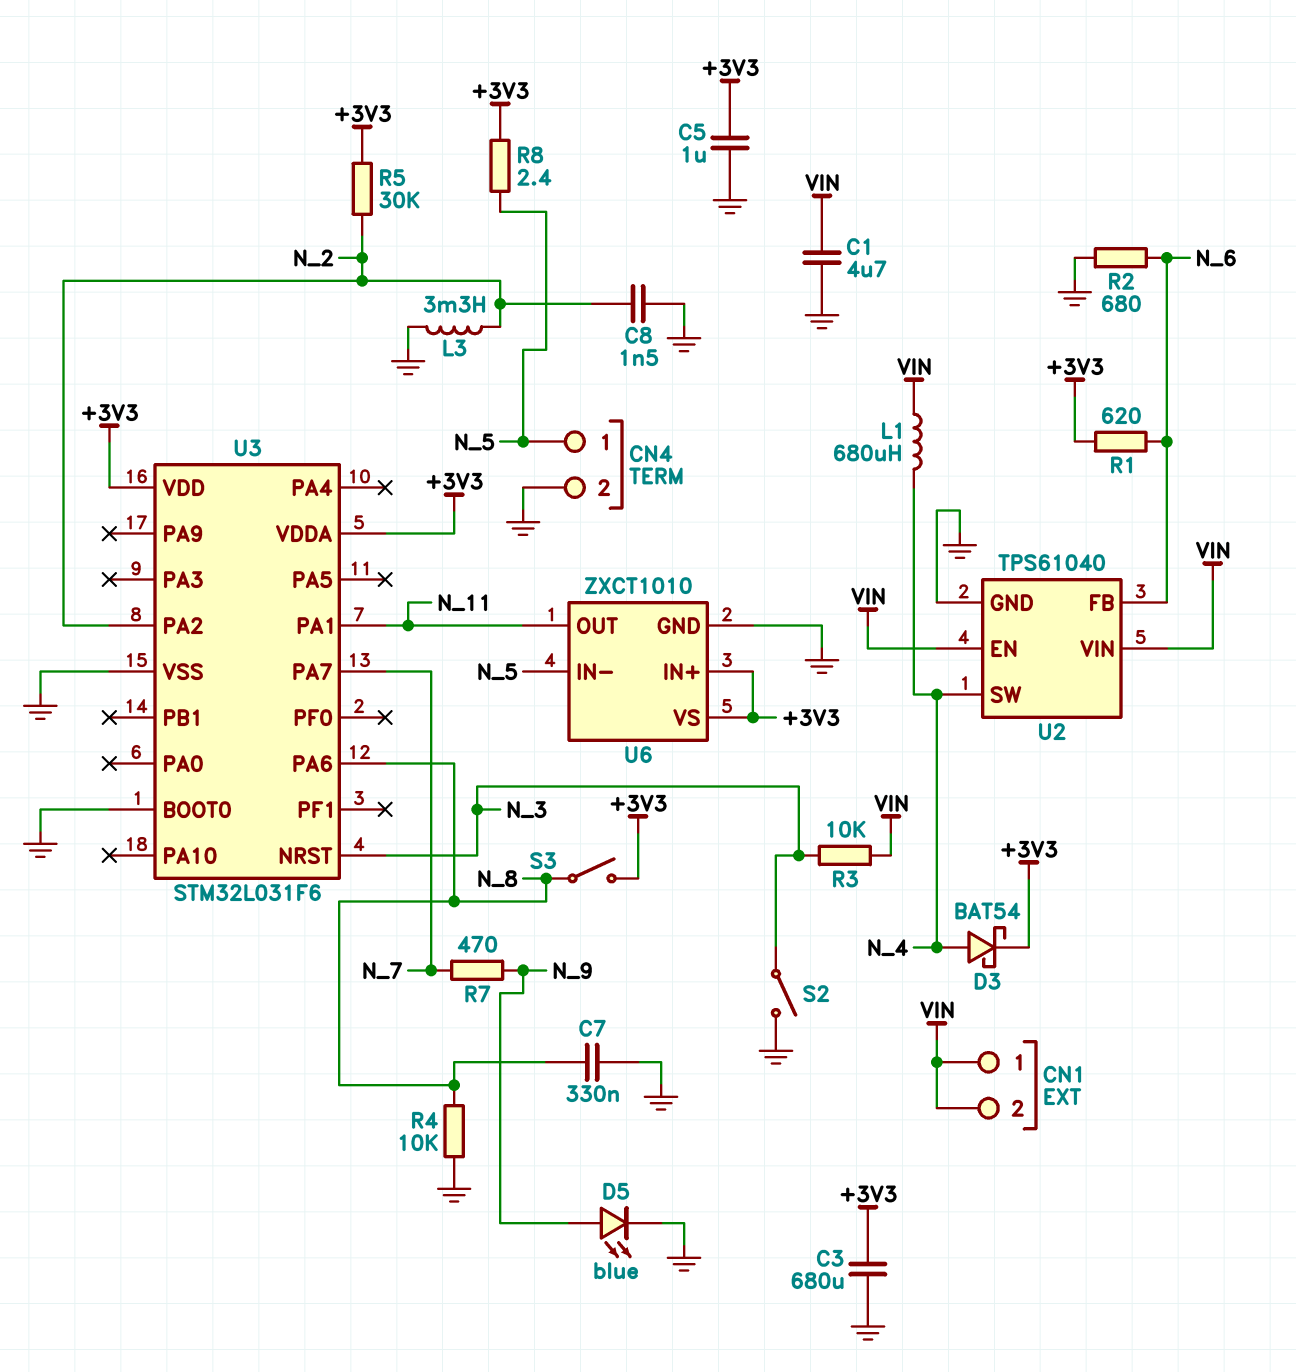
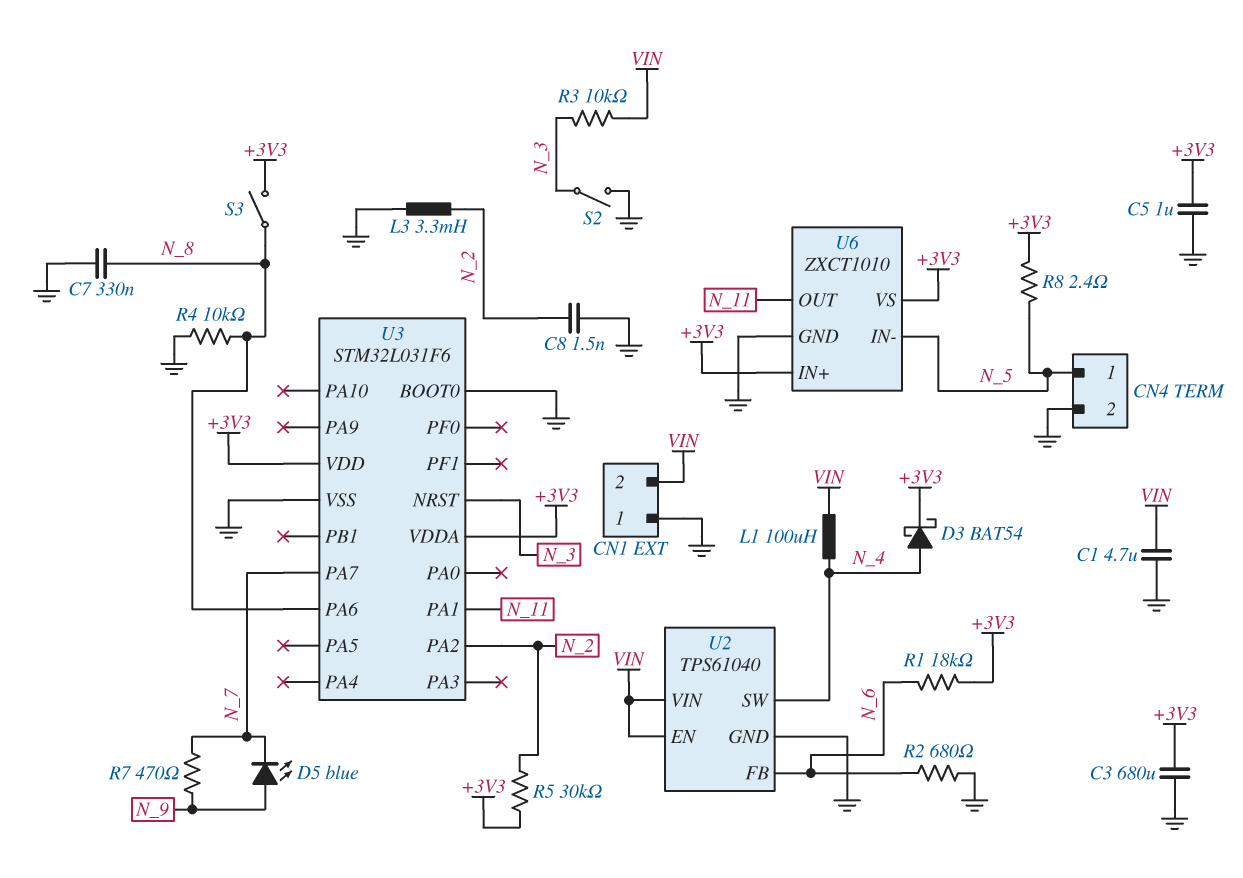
CN1 pin 1: VIN -> GND
D5: LED blue (A N_9, K GND) -> LED blue (A N_9, K N_7)
L1: 680uH (N_4, VIN) -> 100uH (N_4, VIN)
R1: 620 (+3V3, N_6) -> 18k (+3V3, N_6)

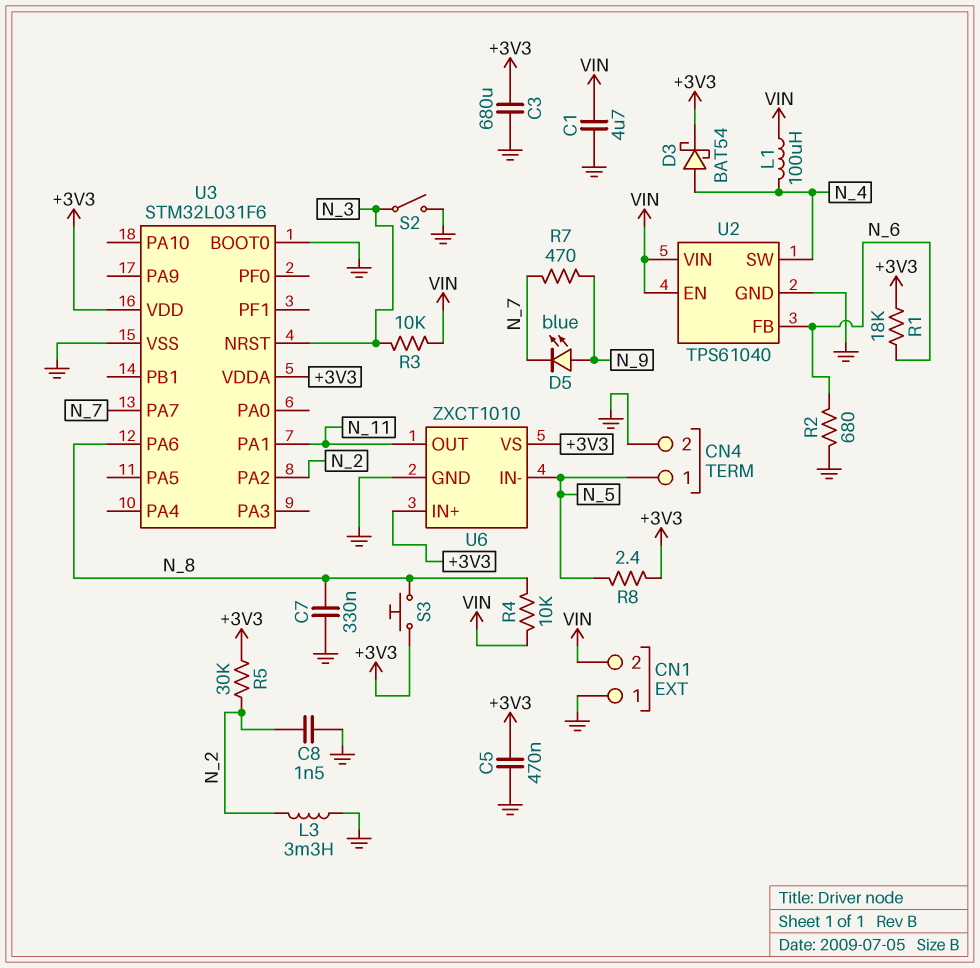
C5: 1uF (+3V3, GND) -> 470nF (+3V3, GND)
R4: 10k (GND, N_8) -> 10k (N_8, VIN)
S3: switch (+3V3, N_8) -> button (+3V3, N_8)

